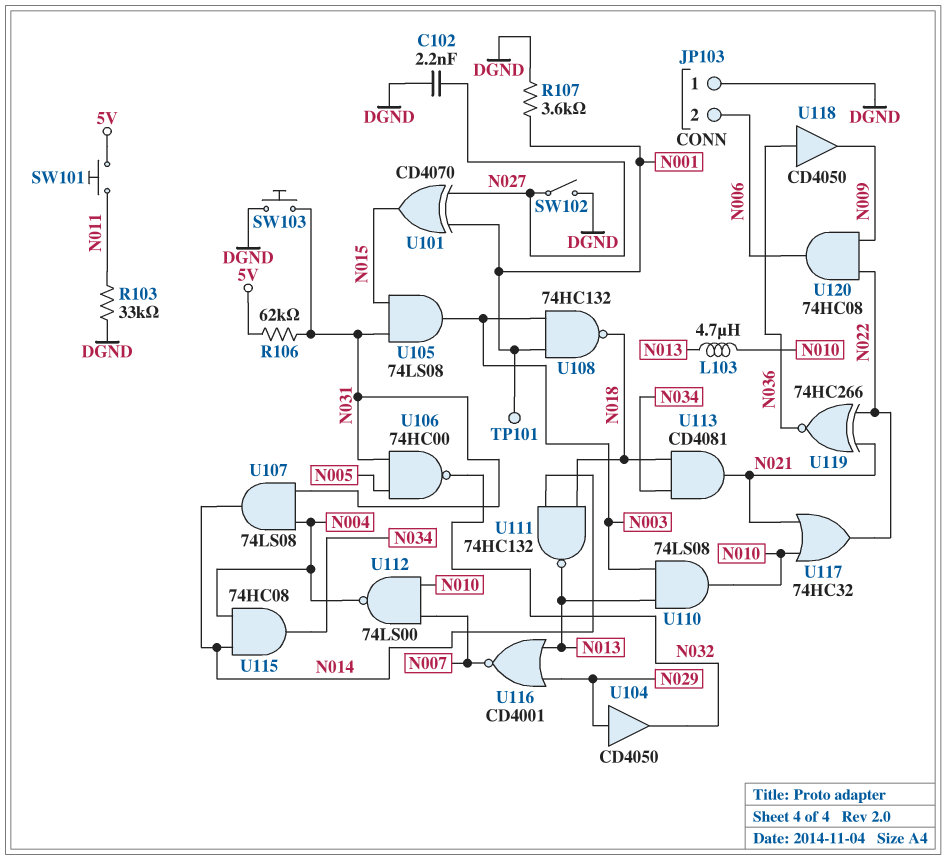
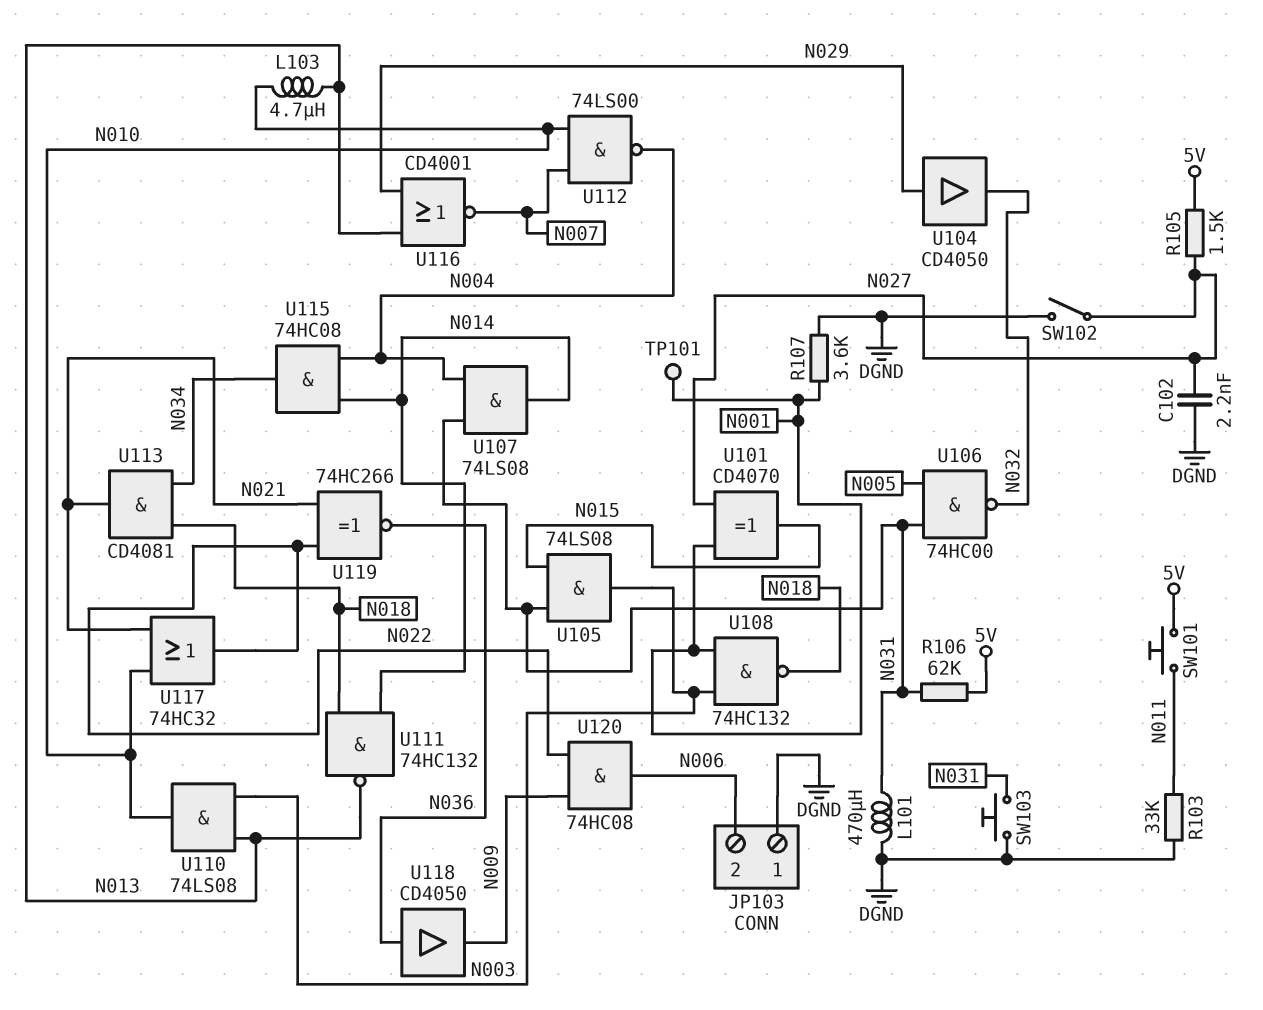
L101: none -> 470uH (DGND, N031)
R105: none -> 1.5k (5V, N027)

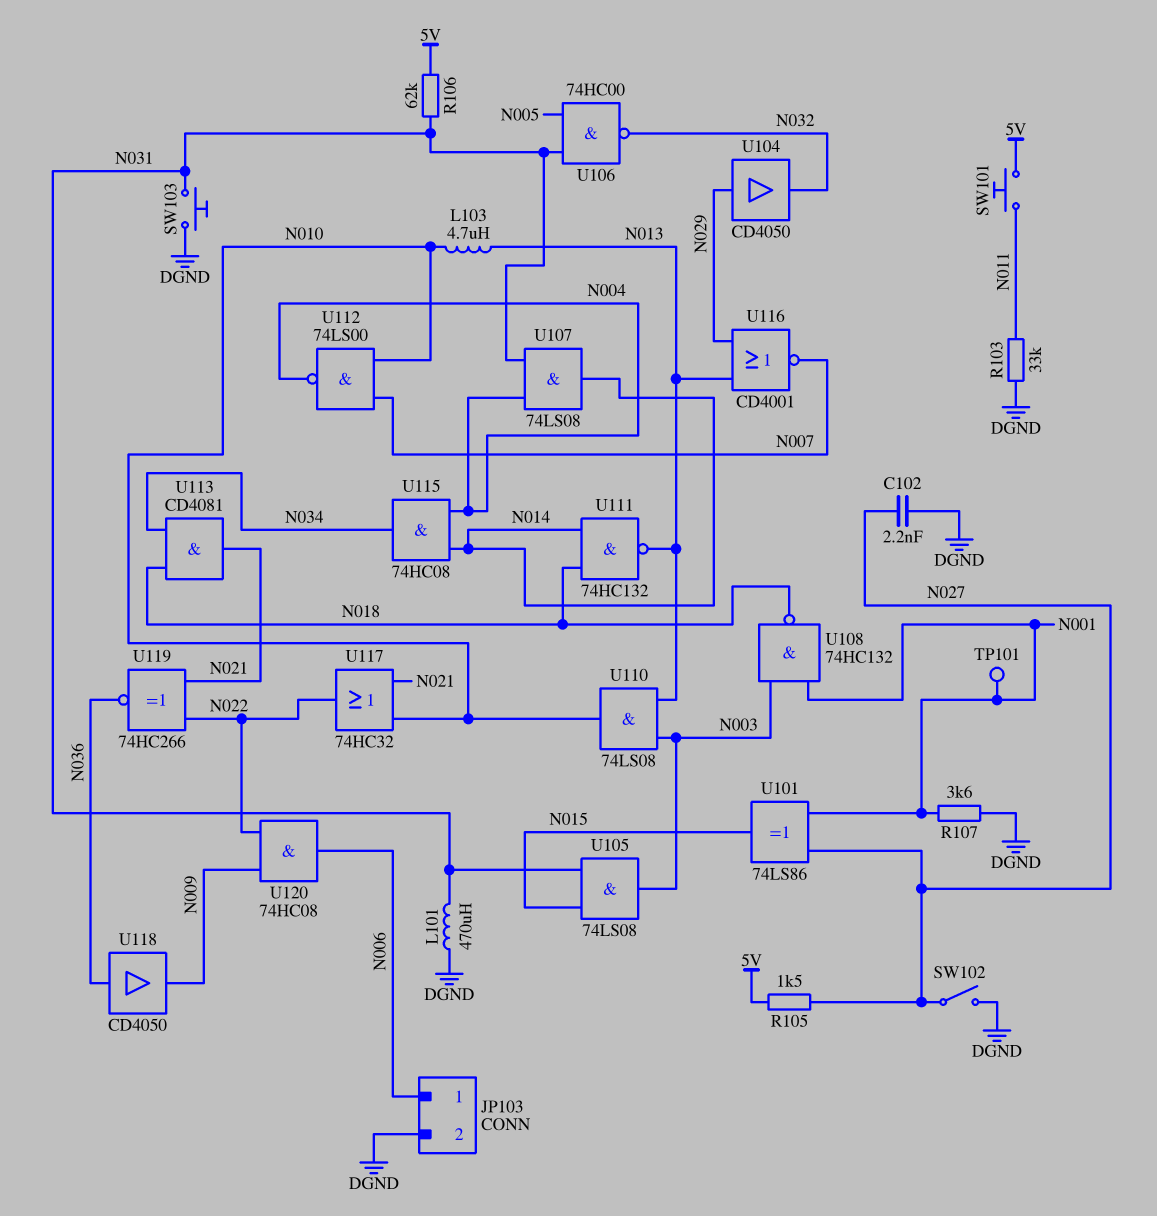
JP103 pin 1: DGND -> N006
JP103 pin 2: N006 -> DGND
U101: XOR CD4070 (in N001, in N027, out N015) -> XOR 74LS86 (in N001, in N027, out N015)

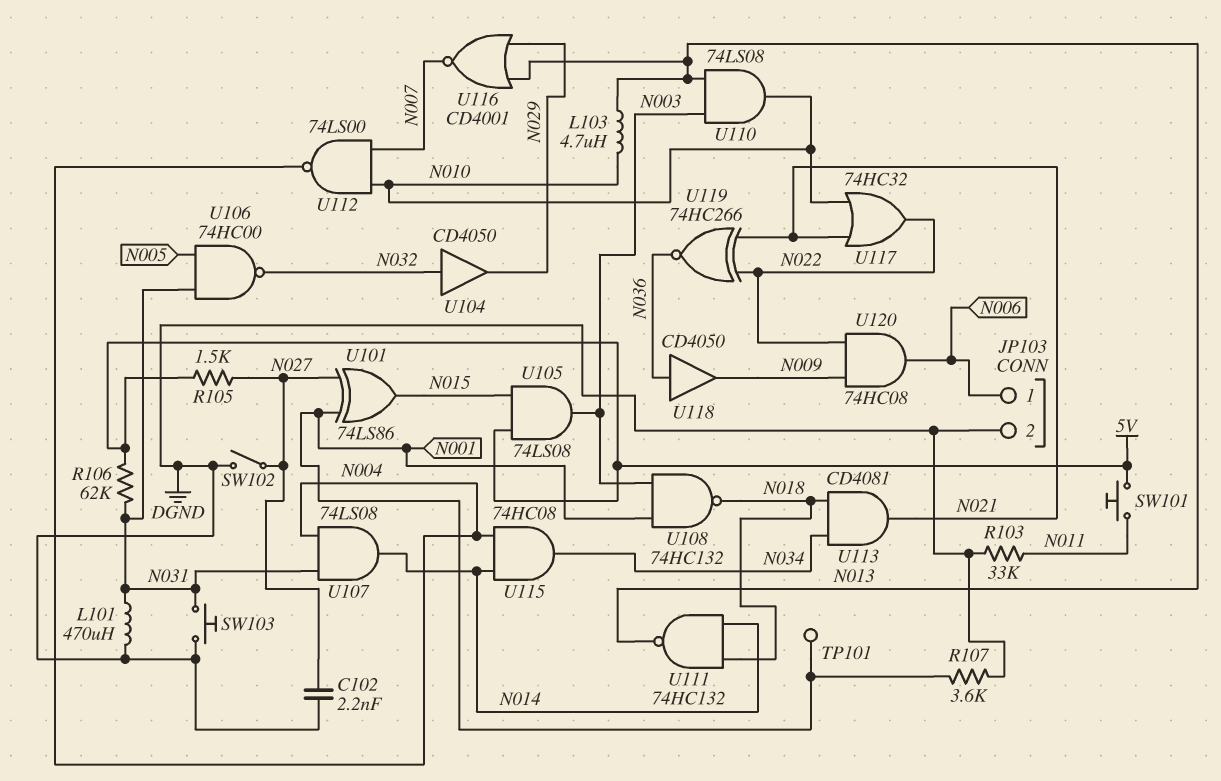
U104: buffer CD4050 (in N029, out N032) -> buffer CD4050 (in N032, out N029)
U105: AND 74LS08 (in N015, in N031, out N003) -> AND 74LS08 (in 5V, in N015, out N003)

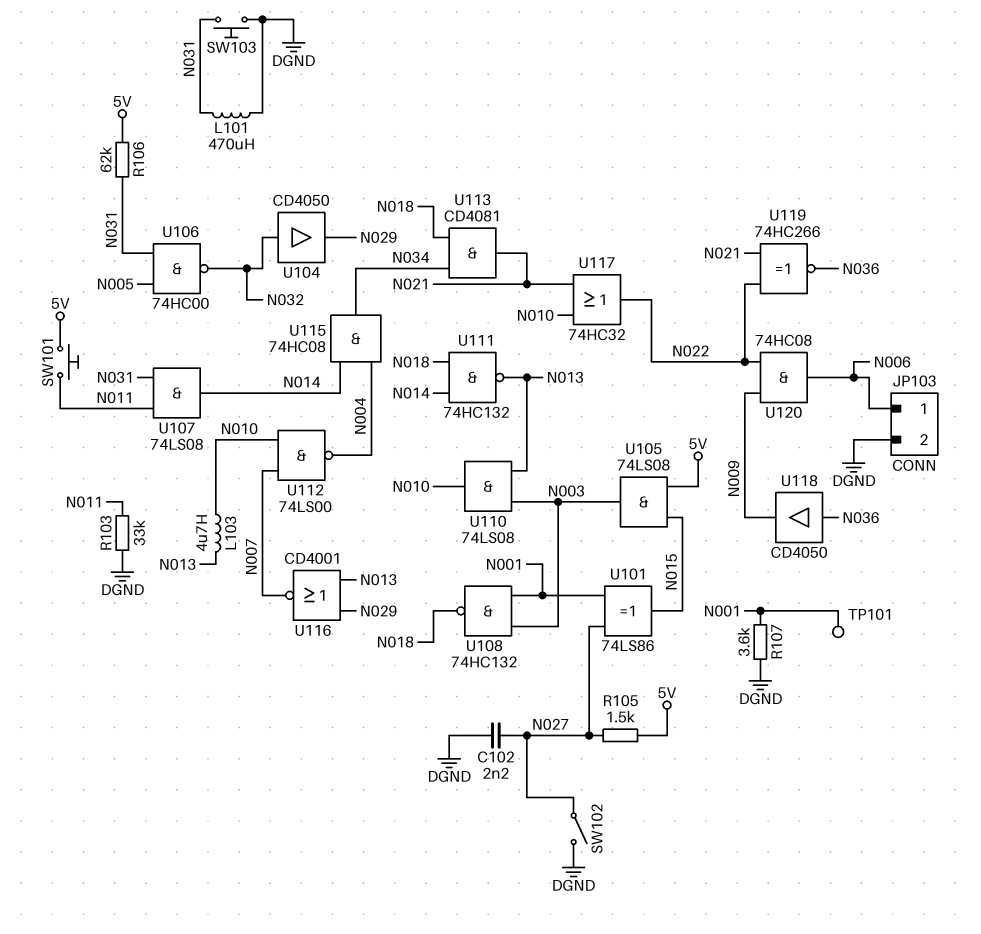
U107: AND 74LS08 (in N004, in N031, out N014) -> AND 74LS08 (in N011, in N031, out N014)

